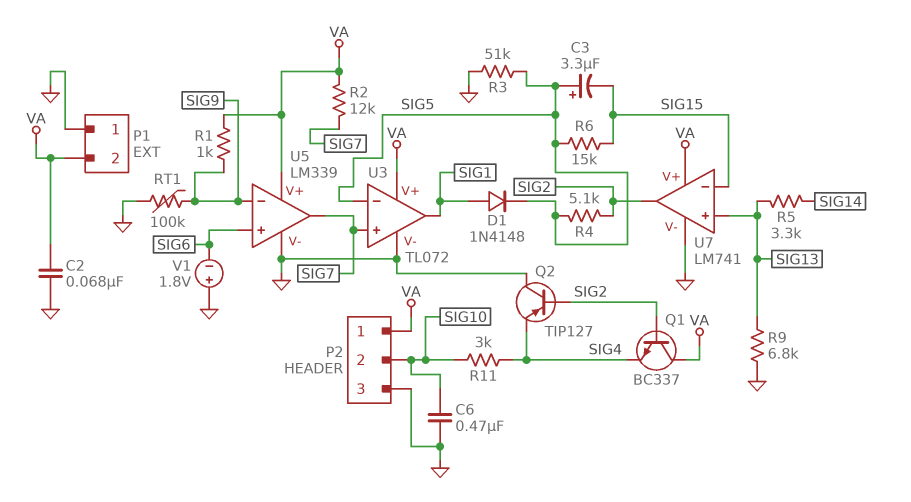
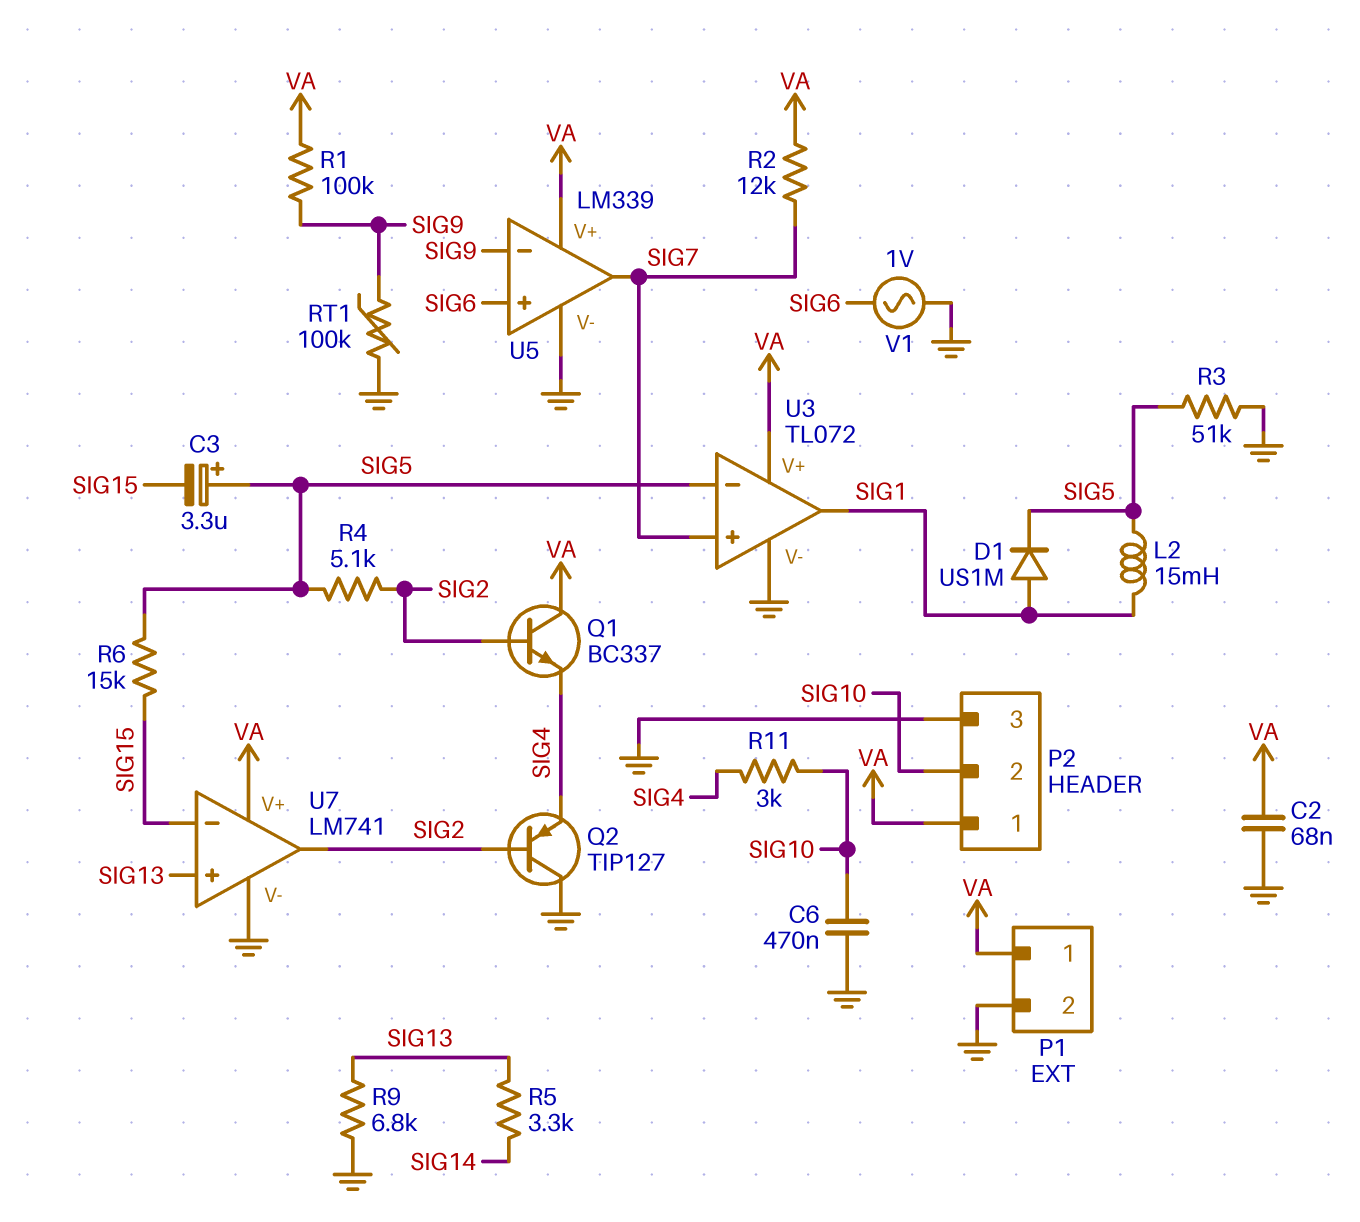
D1: diode 1N4148 (A SIG1, K SIG5) -> diode US1M (A SIG1, K SIG5)
L2: none -> 15mH (SIG1, SIG5)
P1 pin 1: GND -> VA
P1 pin 2: VA -> GND
R1: 1k (SIG9, VA) -> 100k (SIG9, VA)
V1: 1.8V (plus GND, minus SIG6) -> AC 1V (GND, SIG6)

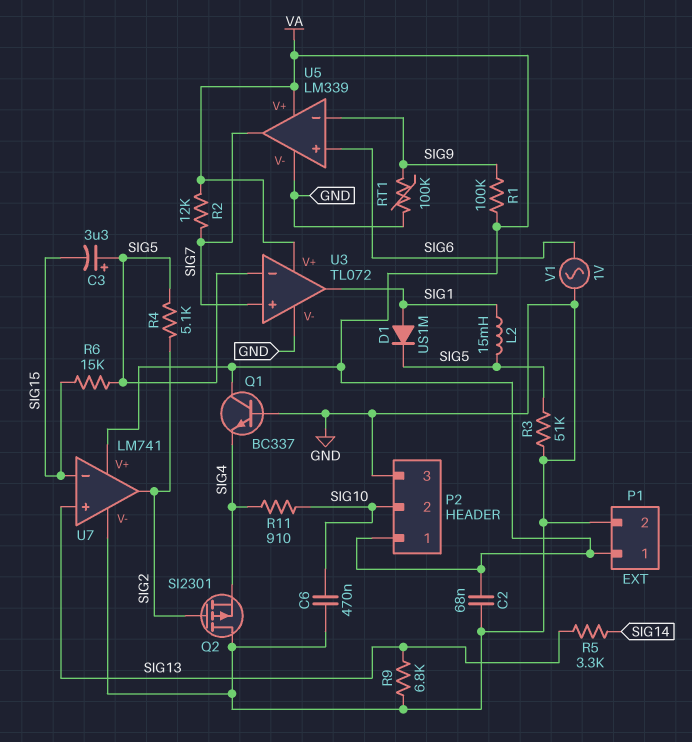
Q1: NPN BC337 (B SIG2, C VA, E SIG4) -> NPN BC337 (B GND, C VA, E SIG4)
Q2: PNP TIP127 (B SIG2, C GND, E SIG4) -> PMOS SI2301 (G SIG2, D GND, S SIG4)
R11: 3k (SIG4, SIG10) -> 910 (SIG4, SIG10)

